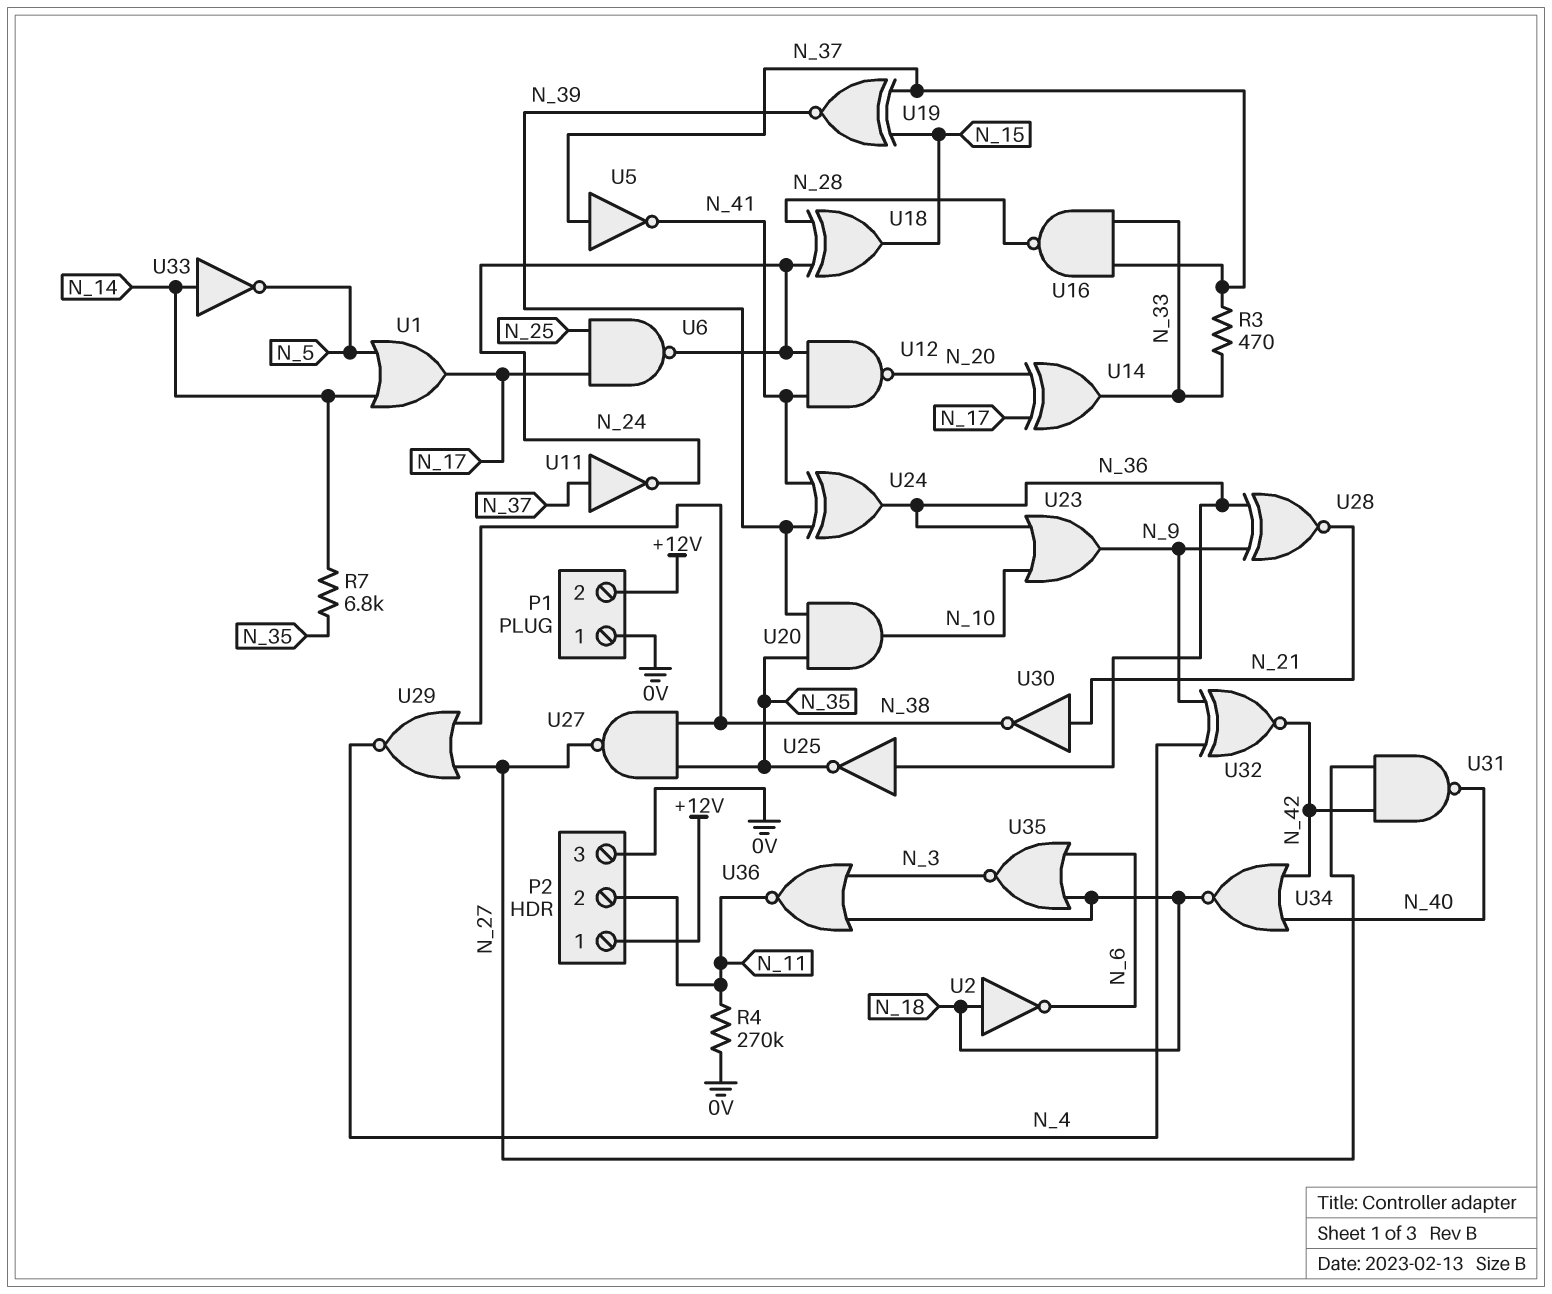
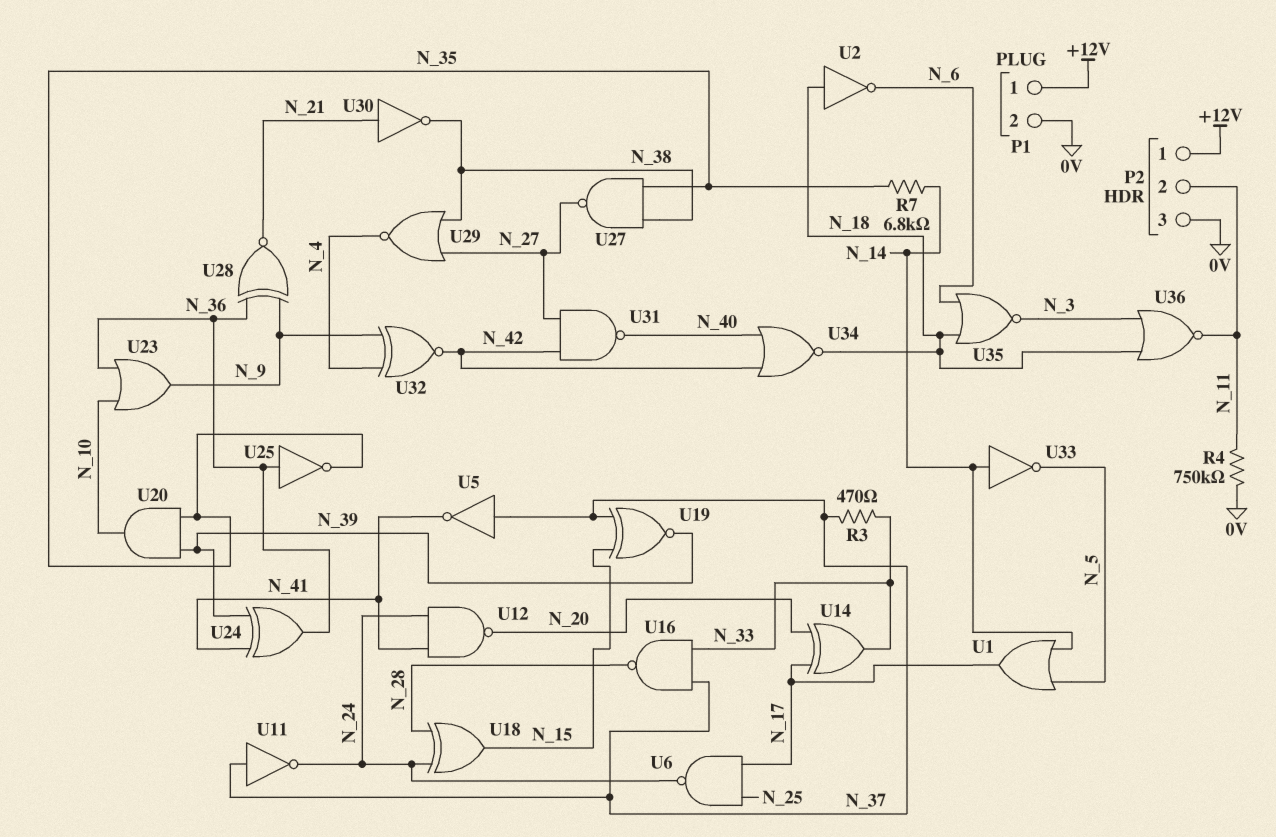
P1 pin 1: 0V -> +12V
P1 pin 2: +12V -> 0V
R4: 270k (0V, N_11) -> 750k (0V, N_11)

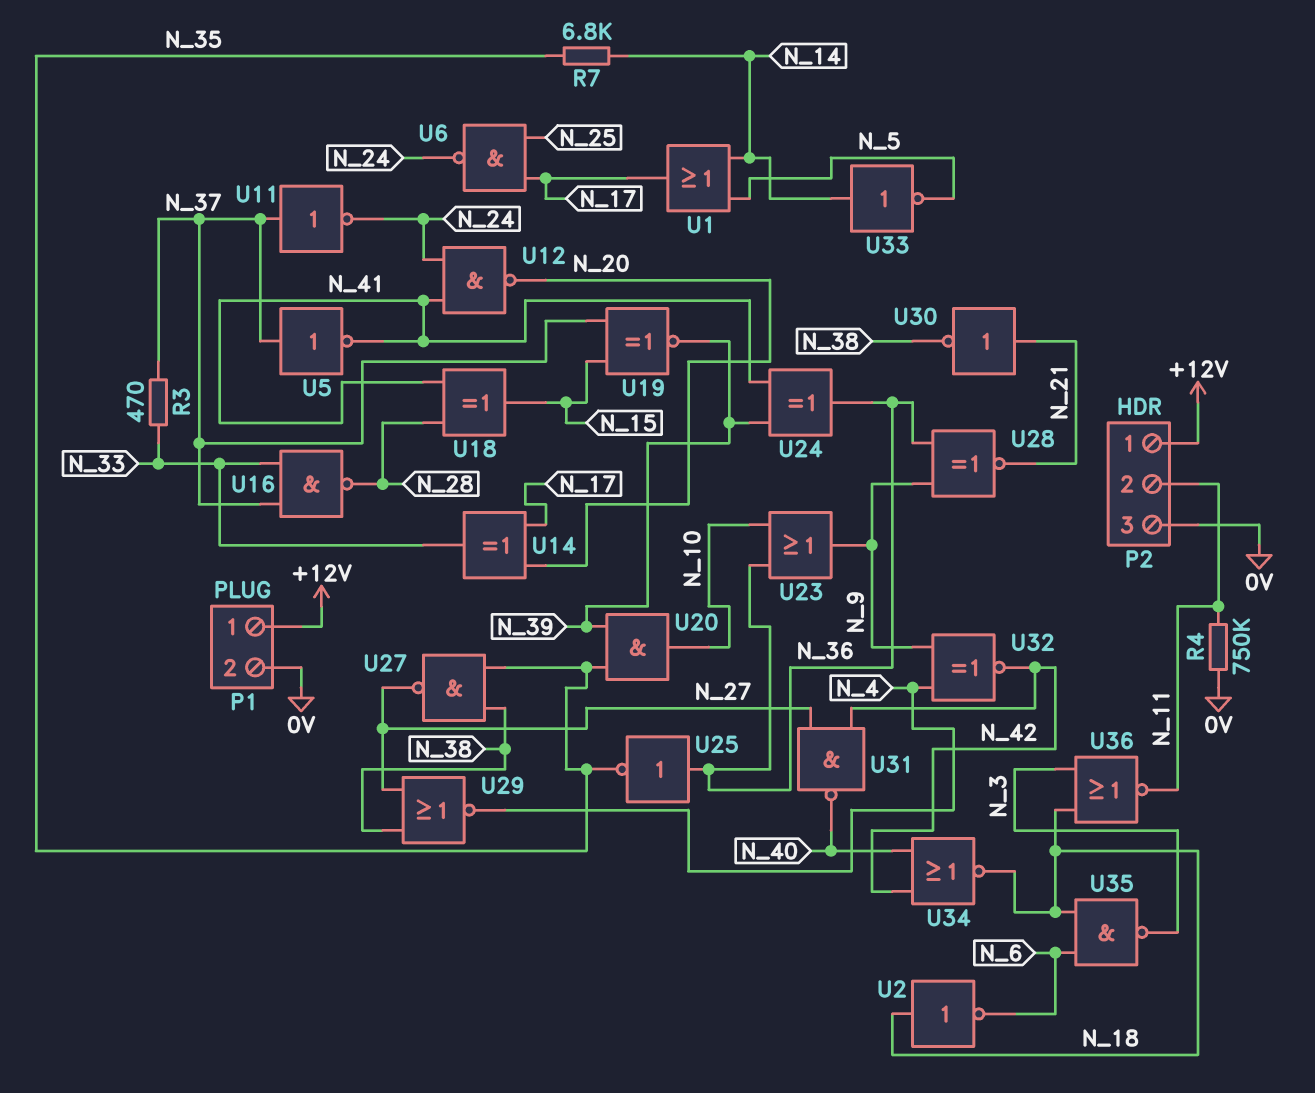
U18: XOR (in N_24, in N_28, out N_15) -> XOR (in N_28, in N_41, out N_15)
U35: NOR (in N_6, in N_18, out N_3) -> NAND (in N_6, in N_18, out N_3)

